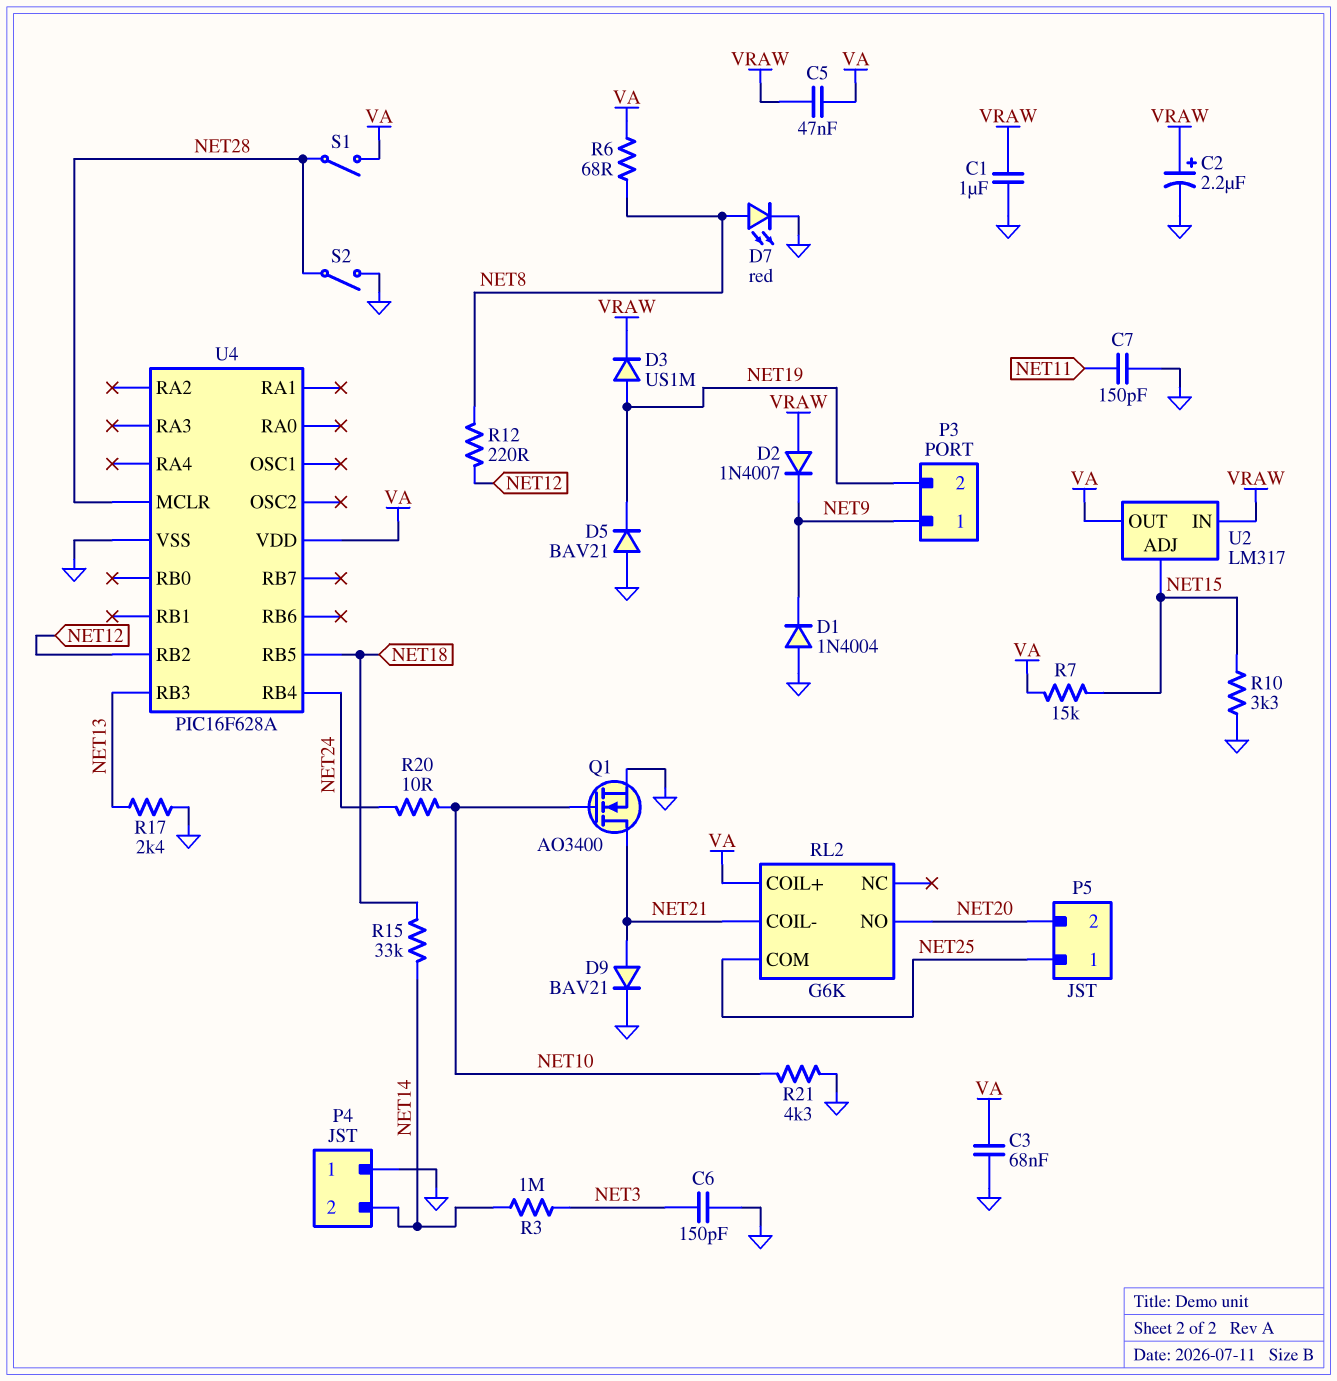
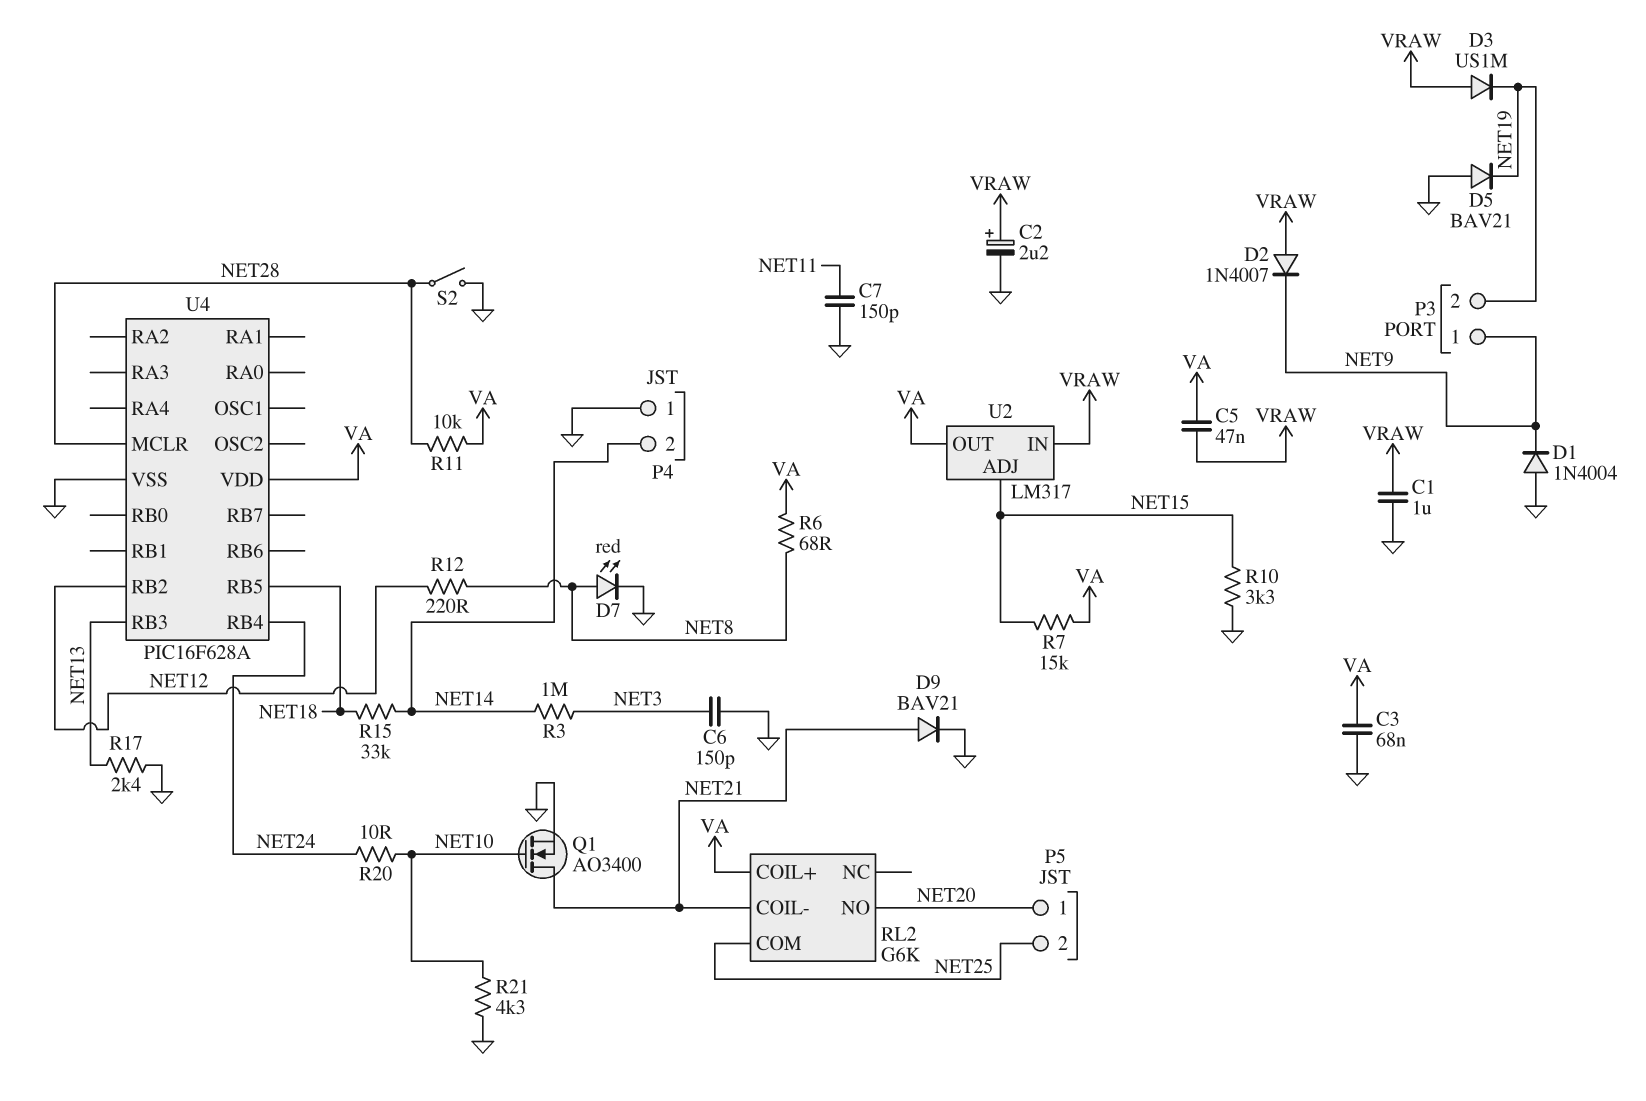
D3: diode US1M (A NET19, K VRAW) -> diode US1M (A VRAW, K NET19)
P5 pin 1: NET25 -> NET20
P5 pin 2: NET20 -> NET25
R11: none -> 10k (NET28, VA)
S1: switch (NET28, VA) -> none

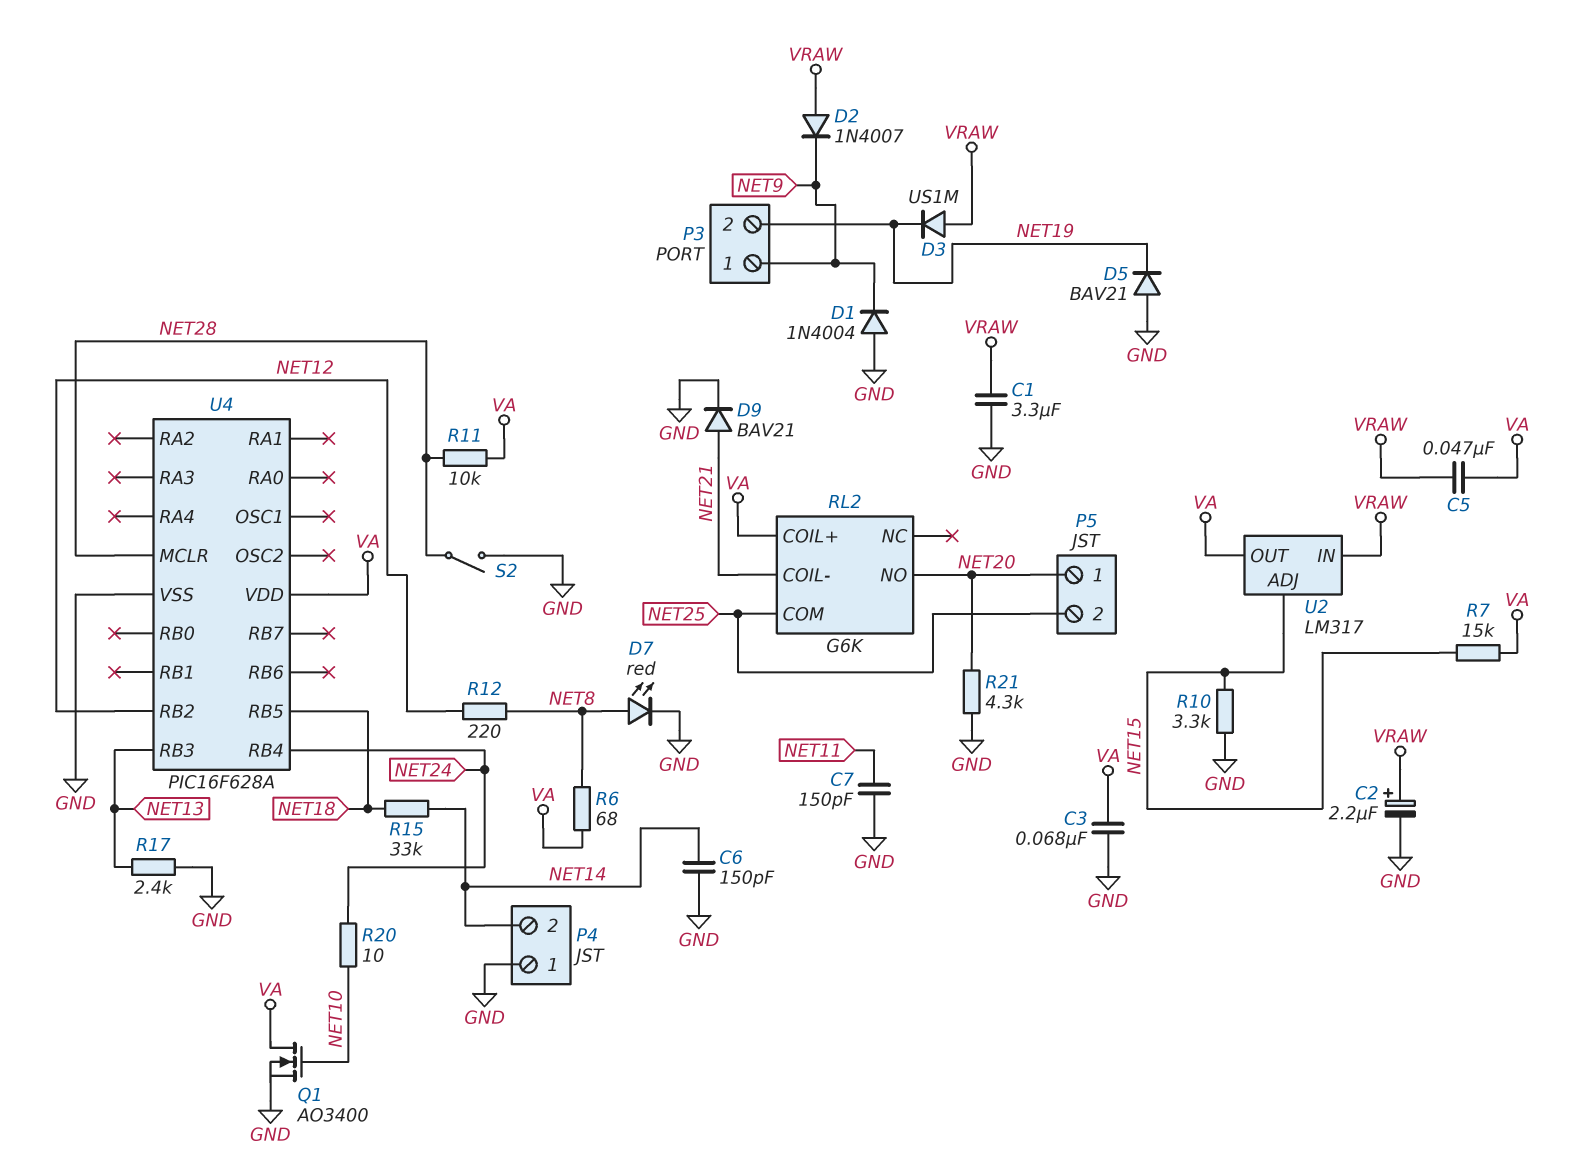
C1: 1uF (GND, VRAW) -> 3.3uF (GND, VRAW)
C6: 150pF (GND, NET3) -> 150pF (GND, NET14)
Q1: NMOS AO3400 (G NET10, D NET21, S GND) -> NMOS AO3400 (G NET10, D VA, S GND)
R3: 1M (NET3, NET14) -> none
R21: 4.3k (GND, NET10) -> 4.3k (GND, NET20)

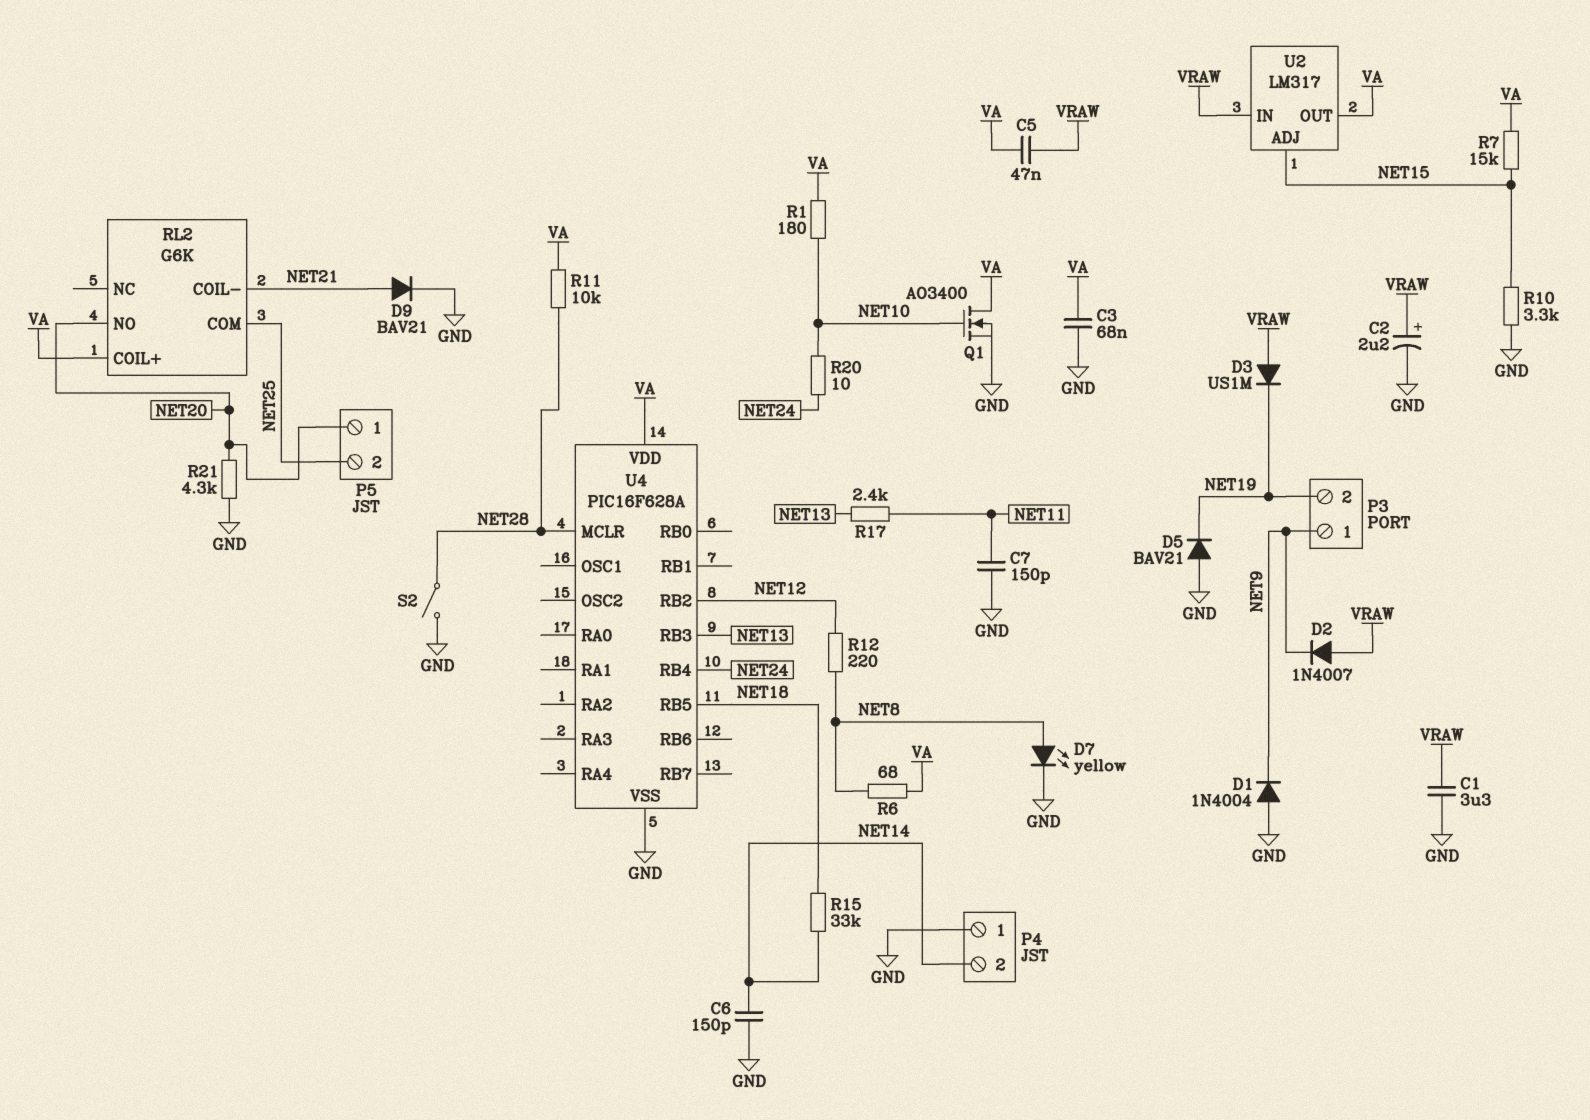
D7: LED red (A NET8, K GND) -> LED yellow (A NET8, K GND)
R1: none -> 180 (NET10, VA)
R17: 2.4k (GND, NET13) -> 2.4k (NET11, NET13)

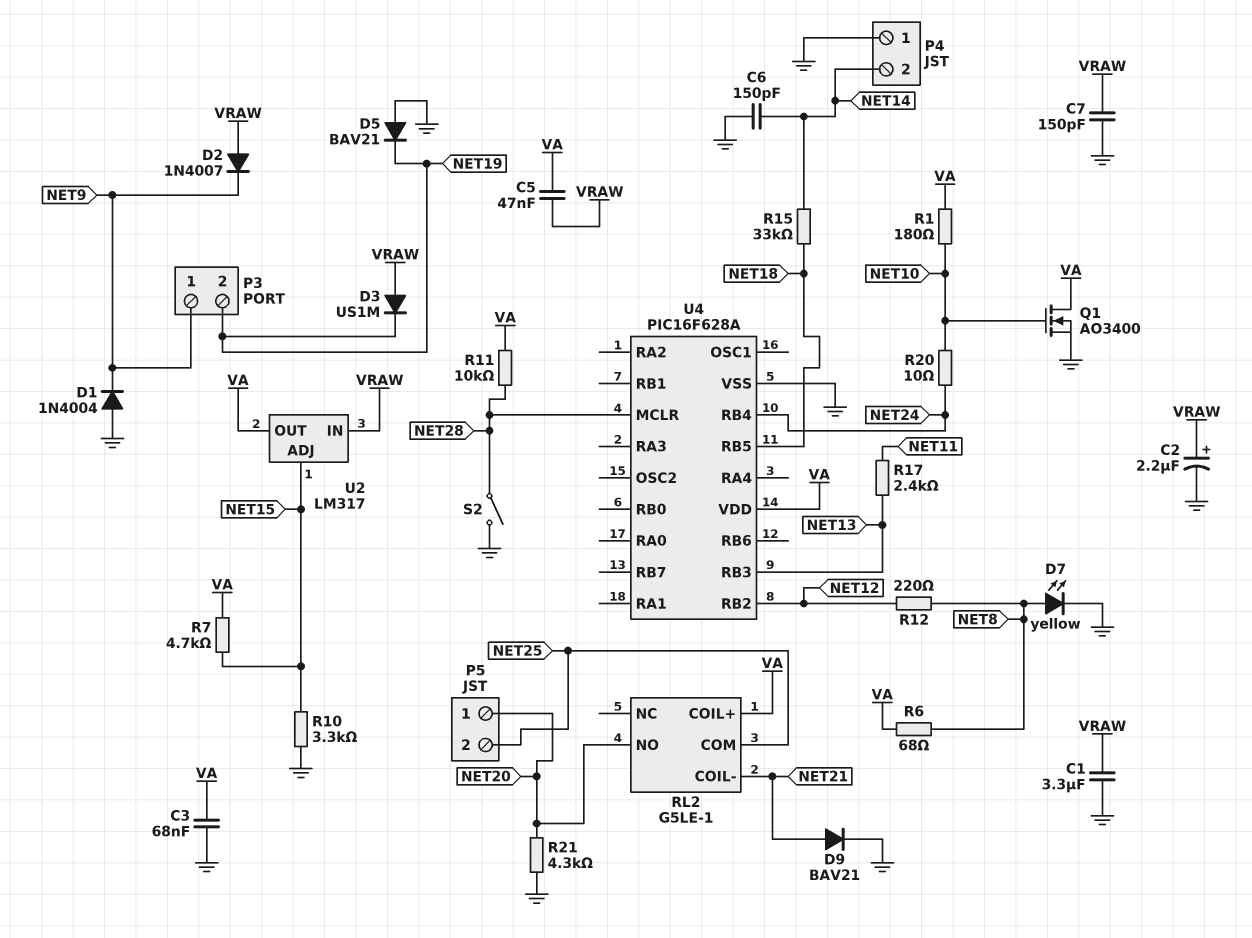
C7: 150pF (GND, NET11) -> 150pF (GND, VRAW)
R7: 15k (NET15, VA) -> 4.7k (NET15, VA)
RL2: G6K -> G5LE-1

